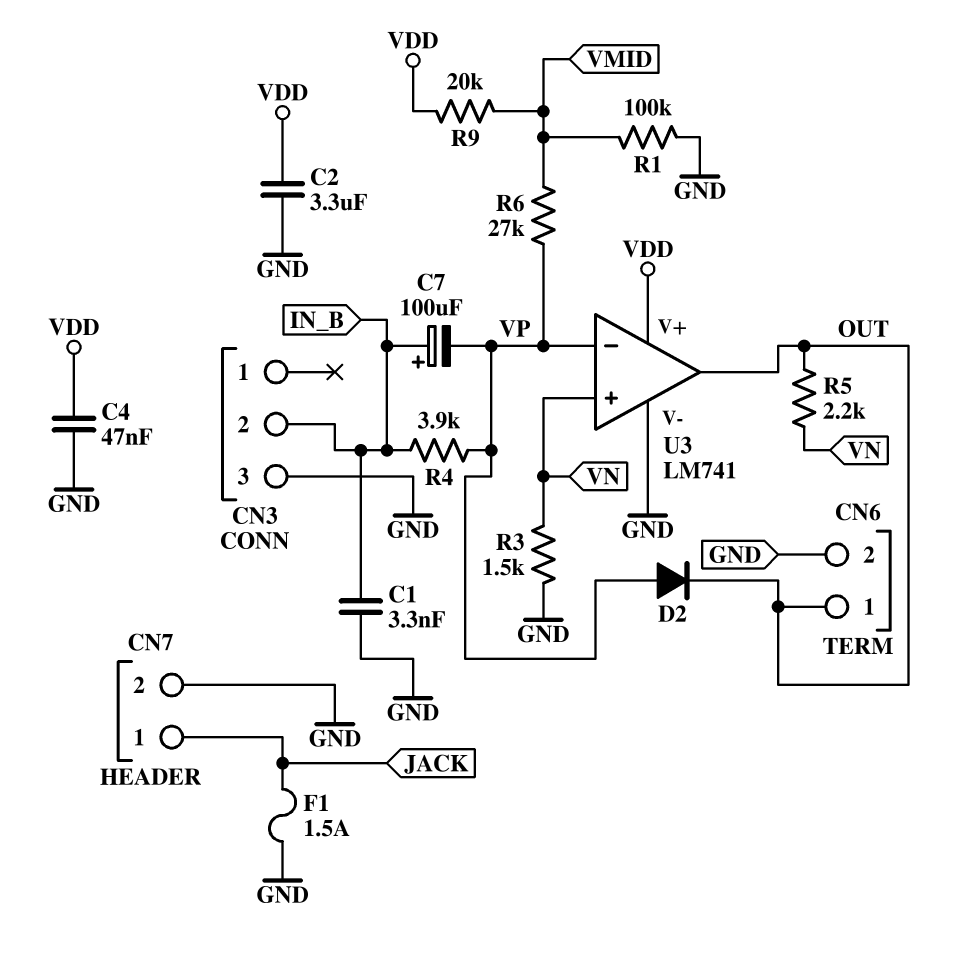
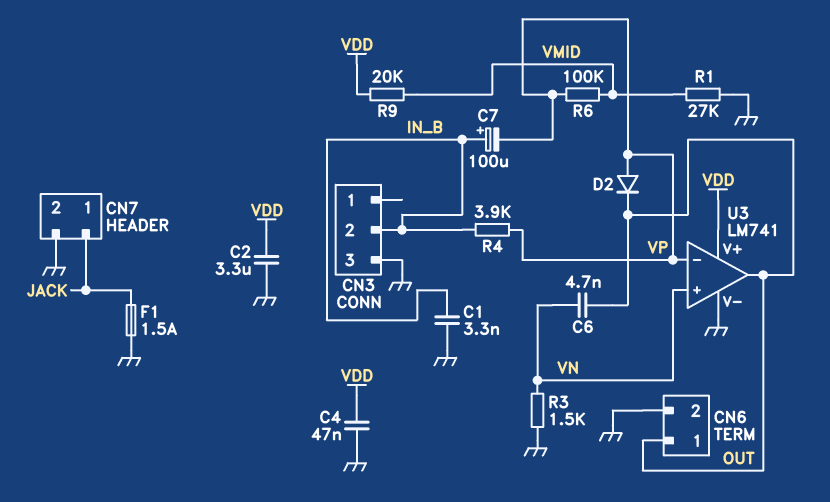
C6: none -> 4.7nF (OUT, VN)
R1: 100k (GND, VMID) -> 27k (GND, VMID)
R5: 2.2k (OUT, VN) -> none
R6: 27k (VMID, VP) -> 100k (VMID, VP)

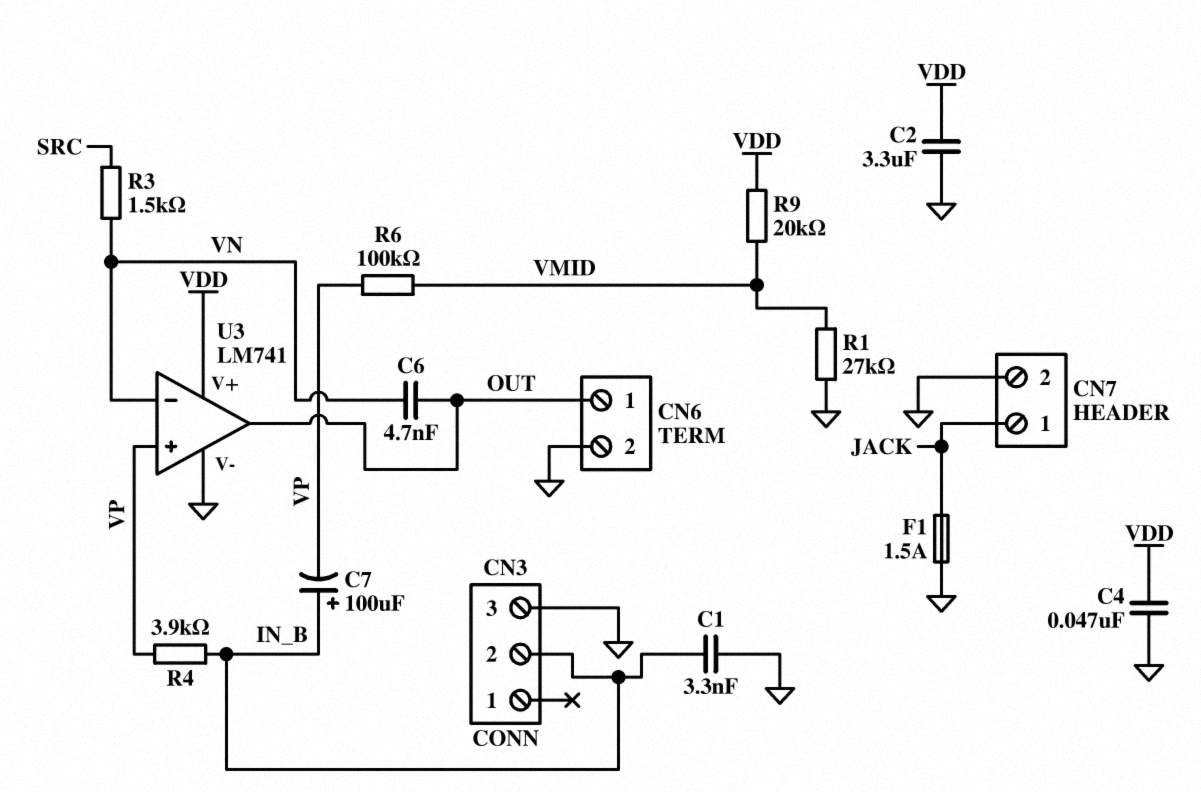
D2: diode (A VP, K OUT) -> none
R3: 1.5k (GND, VN) -> 1.5k (SRC, VN)
U3 pin in+: VN -> VP
U3 pin in-: VP -> VN

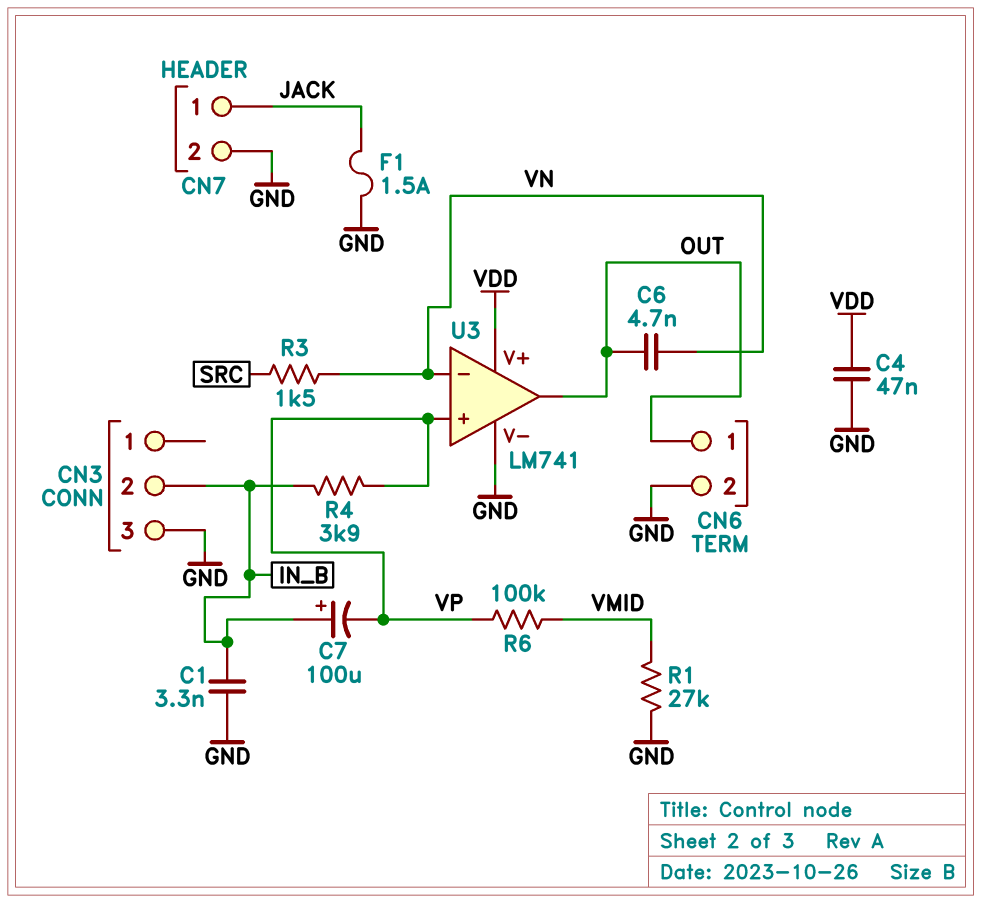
C2: 3.3uF (GND, VDD) -> none
R9: 20k (VDD, VMID) -> none

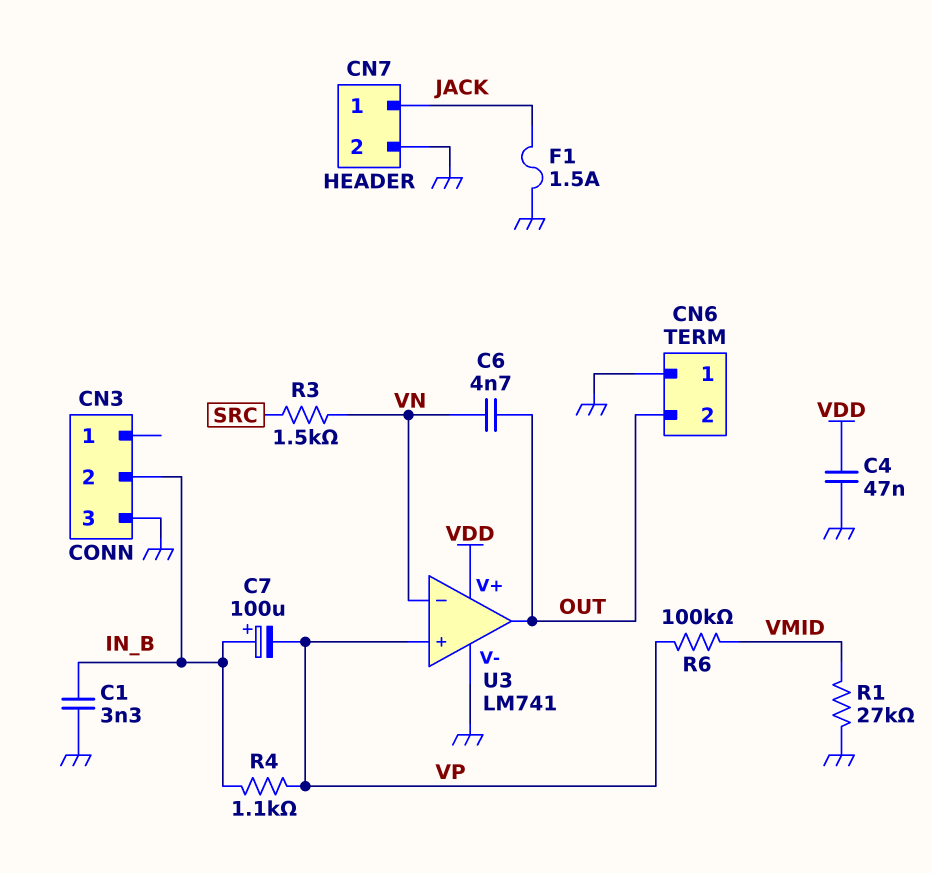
CN6 pin 1: OUT -> GND
CN6 pin 2: GND -> OUT
R4: 3.9k (IN_B, VP) -> 1.1k (IN_B, VP)

